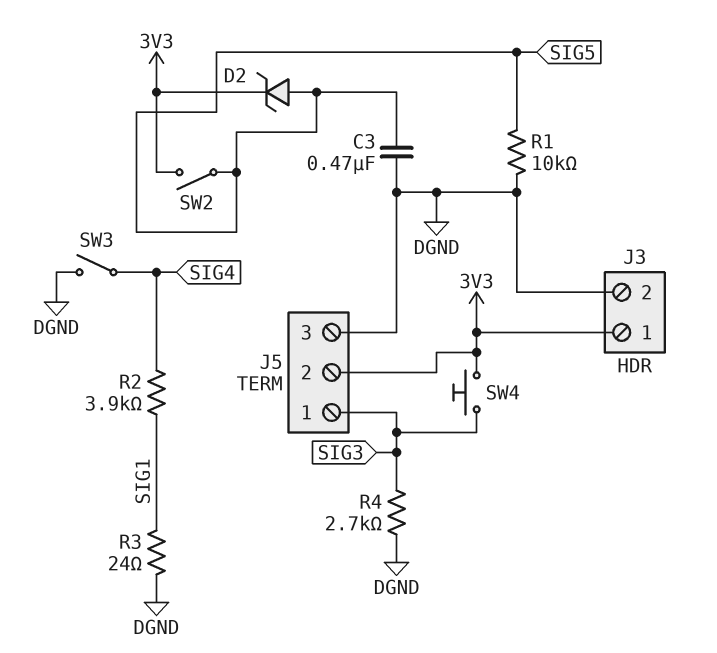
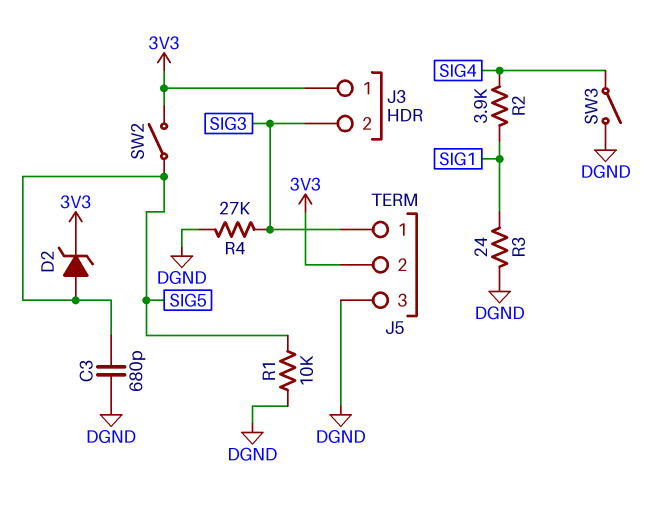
C3: 470nF (DGND, SIG5) -> 680pF (DGND, SIG5)
J3 pin 2: DGND -> SIG3
R4: 2.7k (DGND, SIG3) -> 27k (DGND, SIG3)
SW4: button (3V3, SIG3) -> none

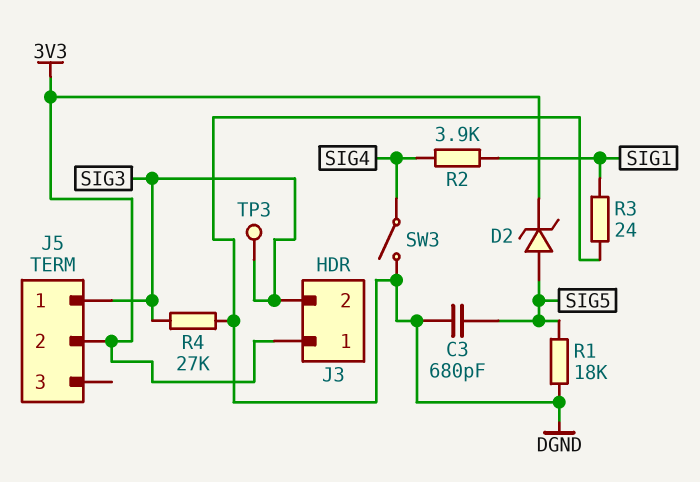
J5 pin 3: DGND -> none
R1: 10k (DGND, SIG5) -> 18k (DGND, SIG5)
SW2: switch (3V3, SIG5) -> none
TP3: none -> test point (SIG3)

